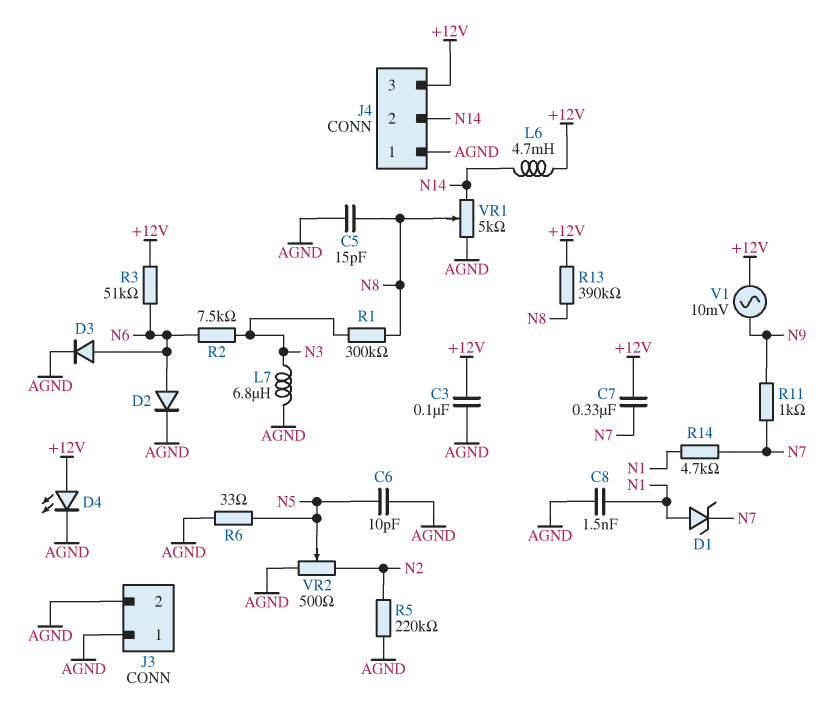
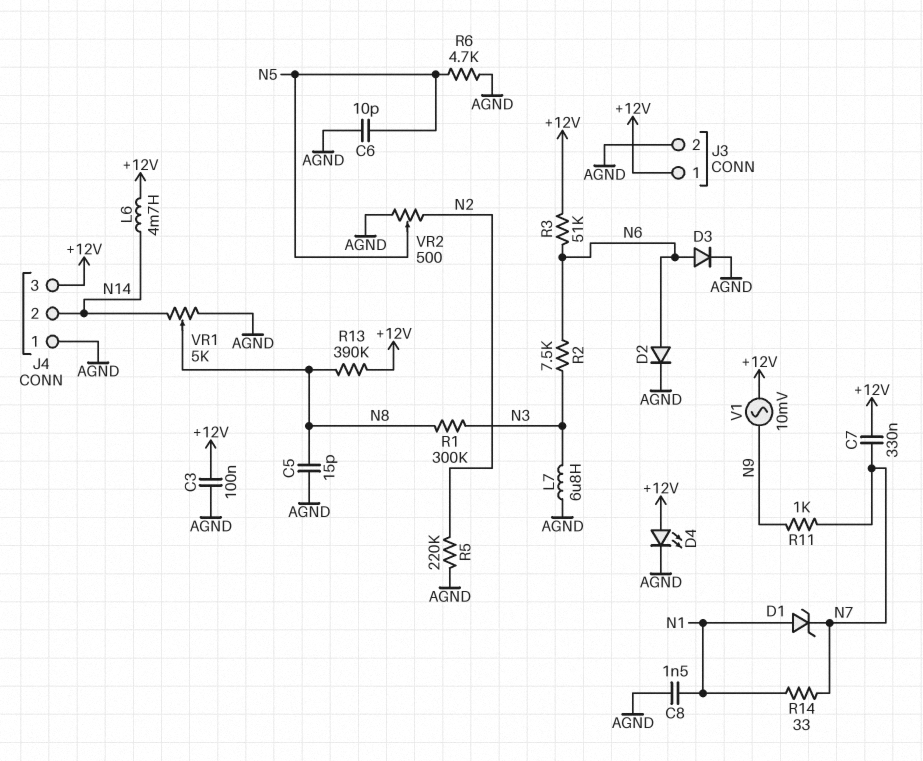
J3 pin 1: AGND -> +12V
R6: 33 (AGND, N5) -> 4.7k (AGND, N5)
R14: 4.7k (N1, N7) -> 33 (N1, N7)

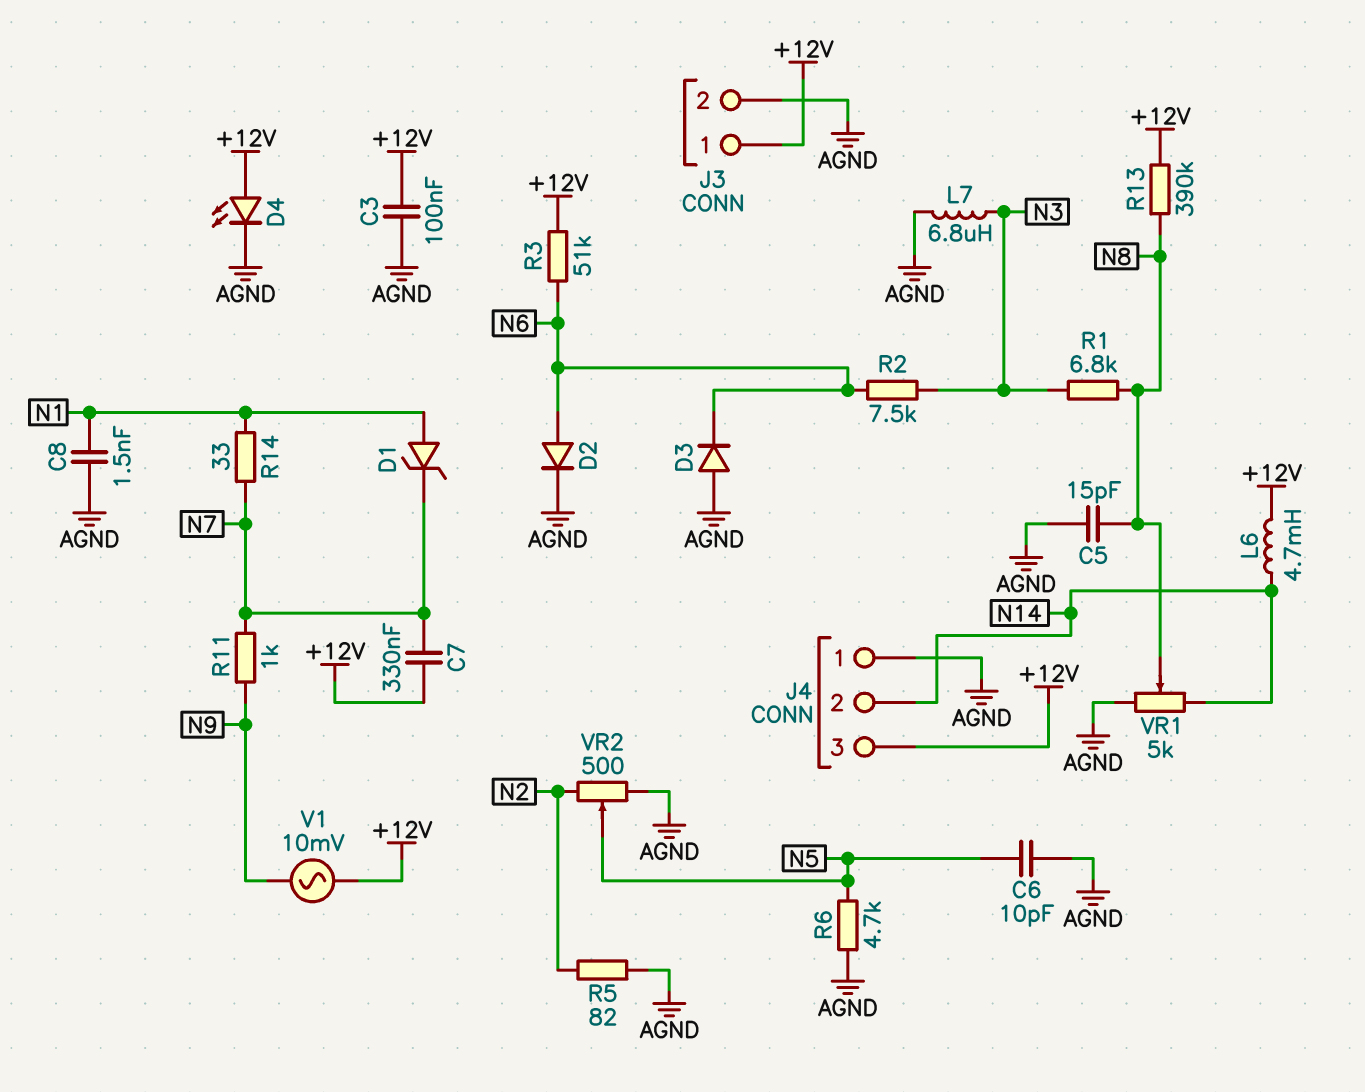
D3: diode (A N6, K AGND) -> diode (A AGND, K N6)
R1: 300k (N3, N8) -> 6.8k (N3, N8)
R5: 220k (AGND, N2) -> 82 (AGND, N2)

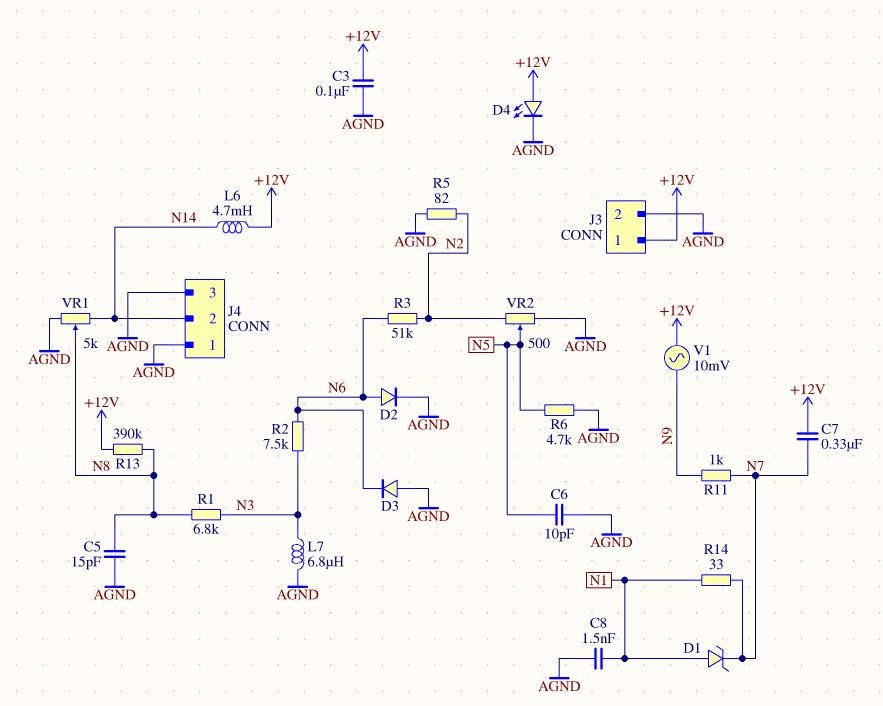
J4 pin 3: +12V -> AGND
R3: 51k (+12V, N6) -> 51k (N2, N6)

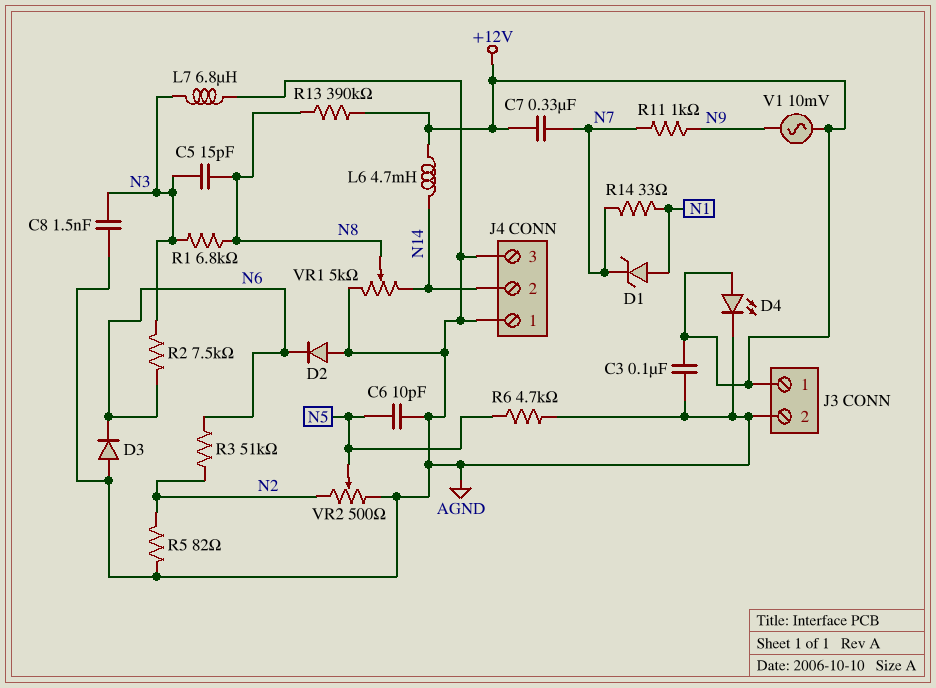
C5: 15pF (AGND, N8) -> 15pF (N3, N8)
C8: 1.5nF (AGND, N1) -> 1.5nF (AGND, N3)
D2: diode (A N6, K AGND) -> diode (A AGND, K N6)

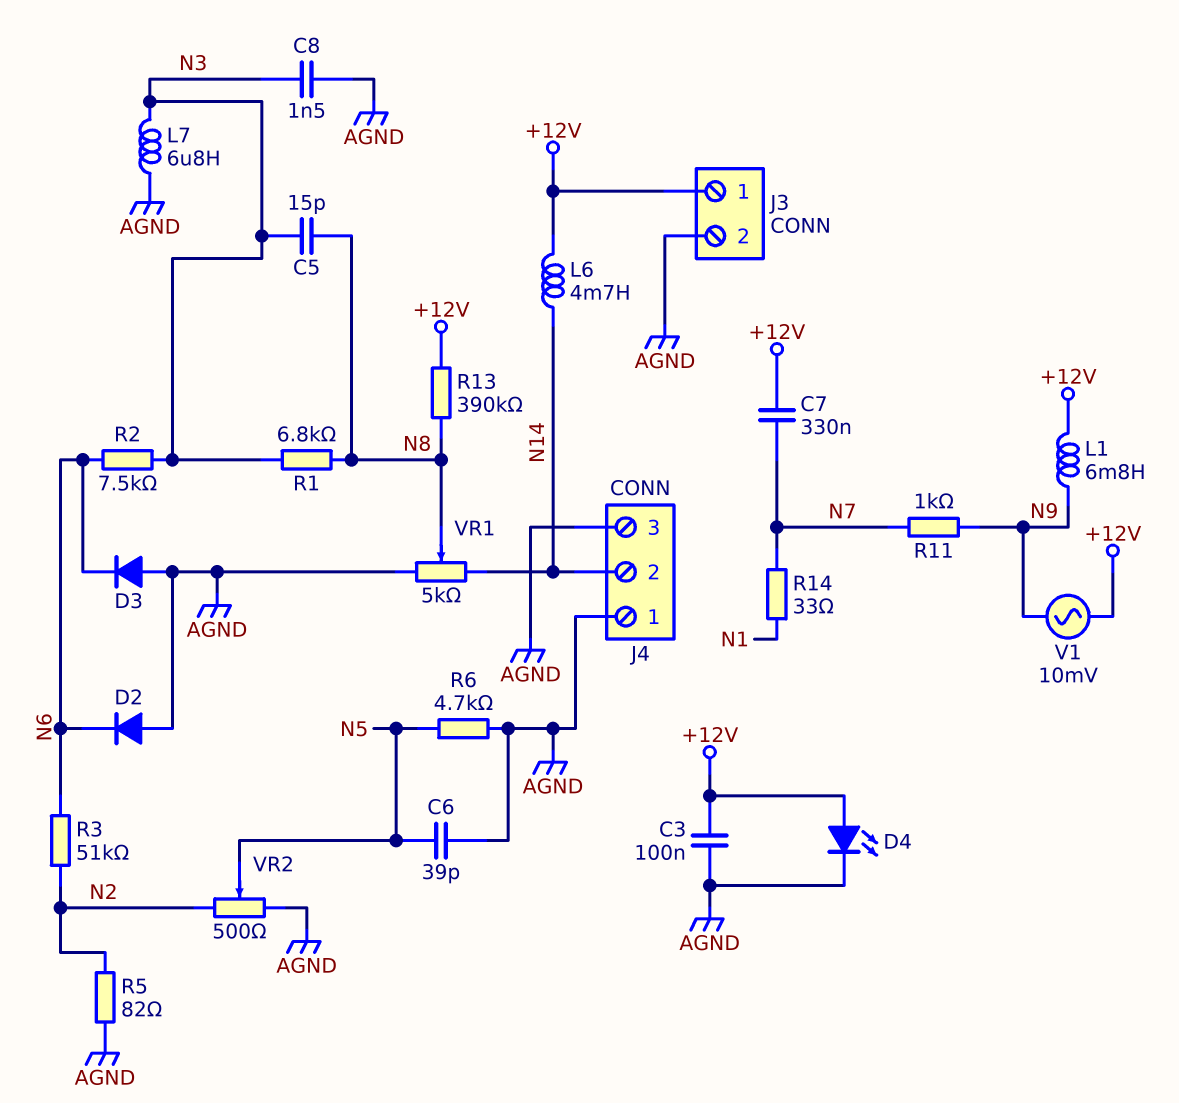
C6: 10pF (AGND, N5) -> 39pF (AGND, N5)
D1: zener (A N1, K N7) -> none
L1: none -> 6.8mH (+12V, N9)

